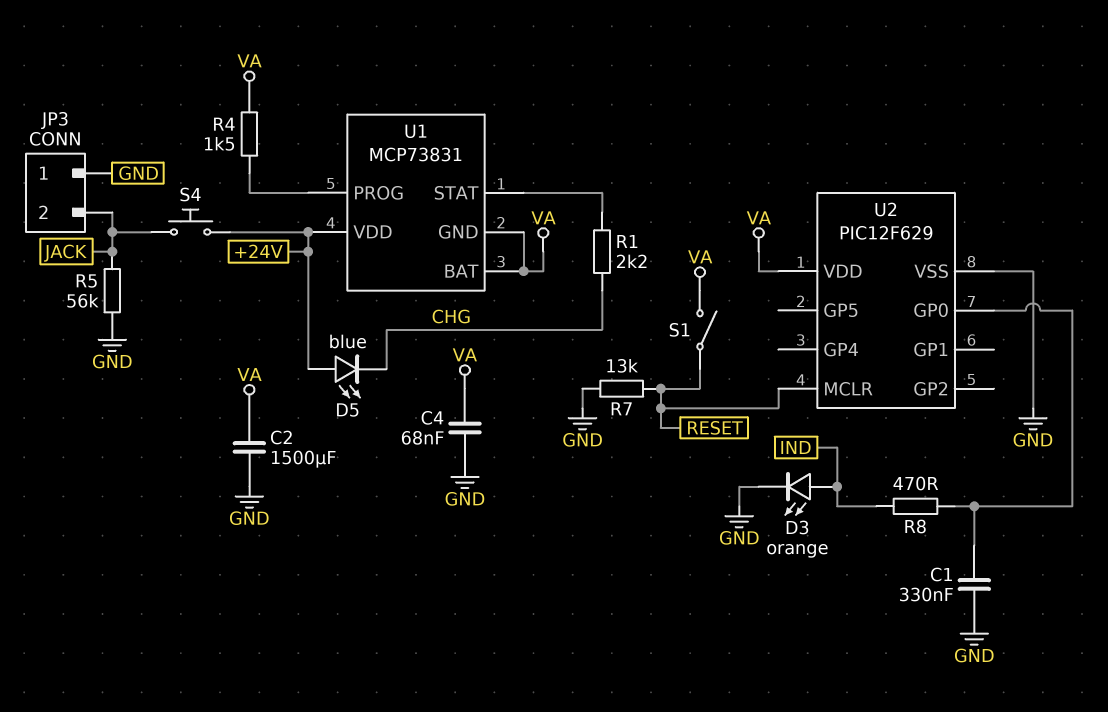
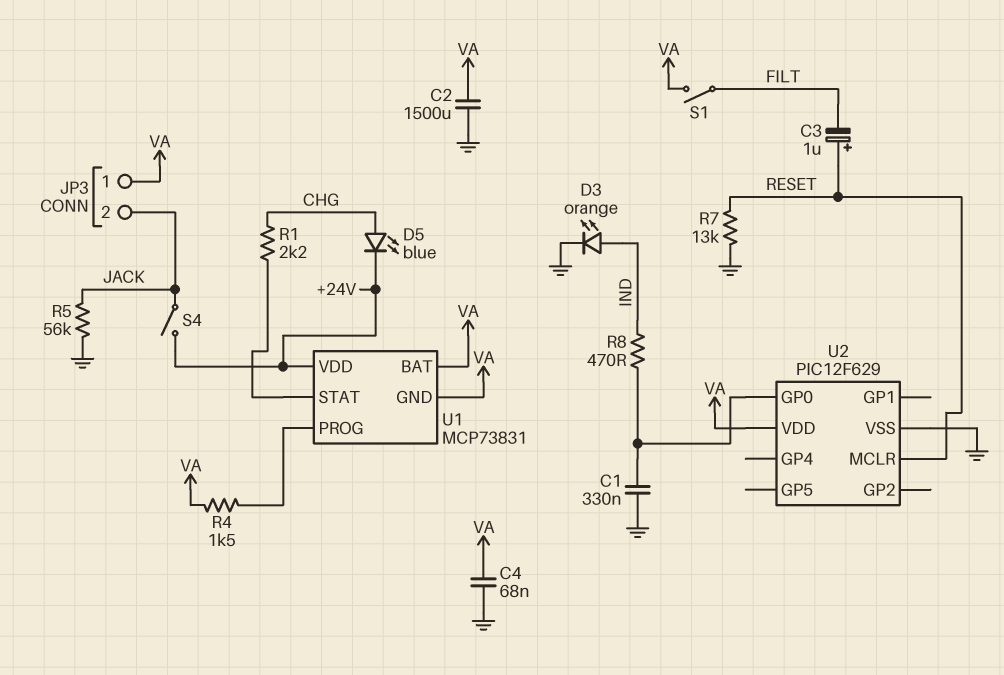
C3: none -> 1uF (plus RESET, minus FILT)
D5: LED blue (A +24V, K CHG) -> LED blue (A CHG, K +24V)
JP3 pin 1: GND -> VA
S1: switch (RESET, VA) -> switch (FILT, VA)
S4: button (+24V, JACK) -> switch (+24V, JACK)

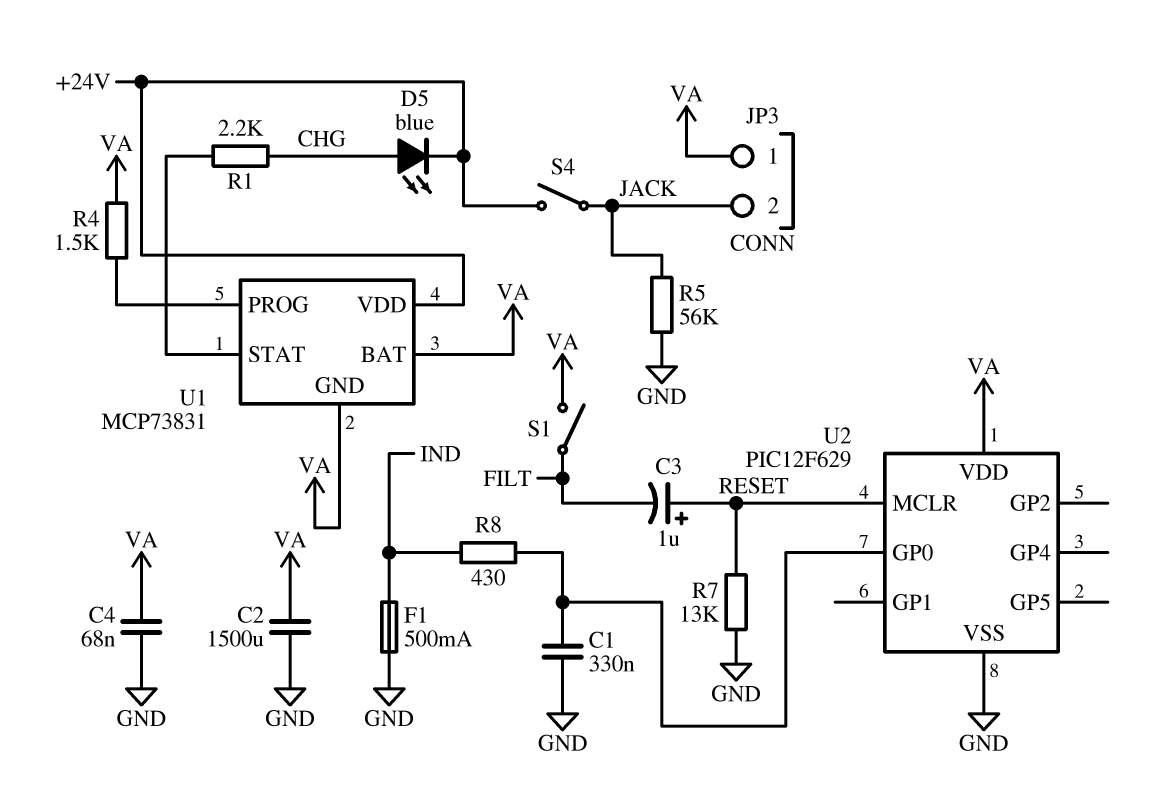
D3: LED orange (A IND, K GND) -> none
F1: none -> 500mA (GND, IND)
R8: 470 (IND, U2/GP0) -> 430 (IND, U2/GP0)

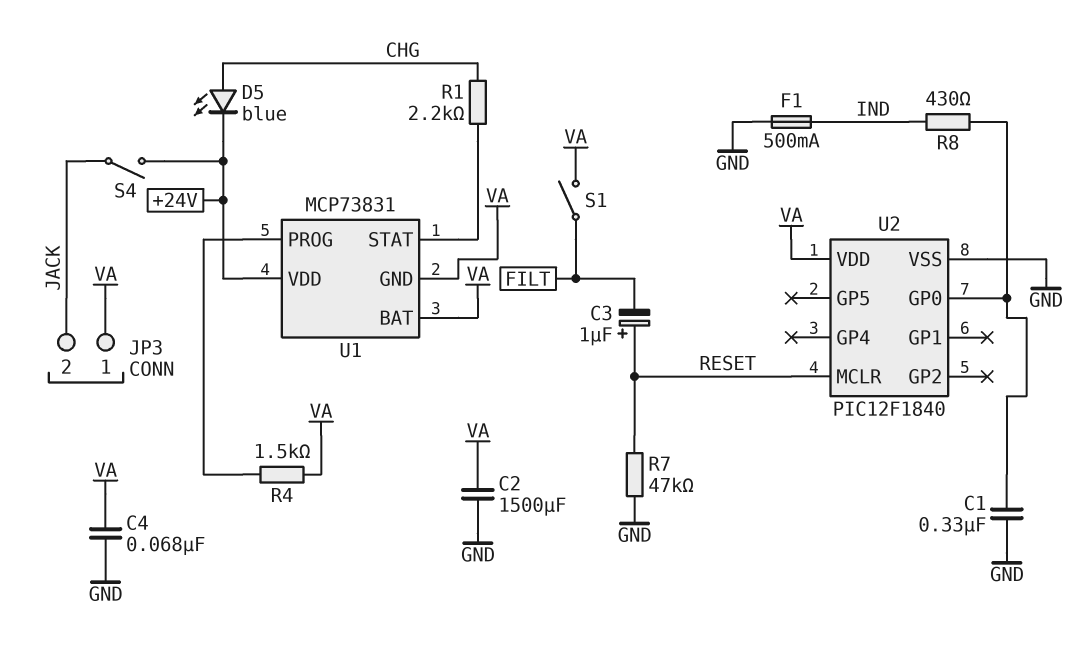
R5: 56k (GND, JACK) -> none
R7: 13k (GND, RESET) -> 47k (GND, RESET)
U2: PIC12F629 -> PIC12F1840

